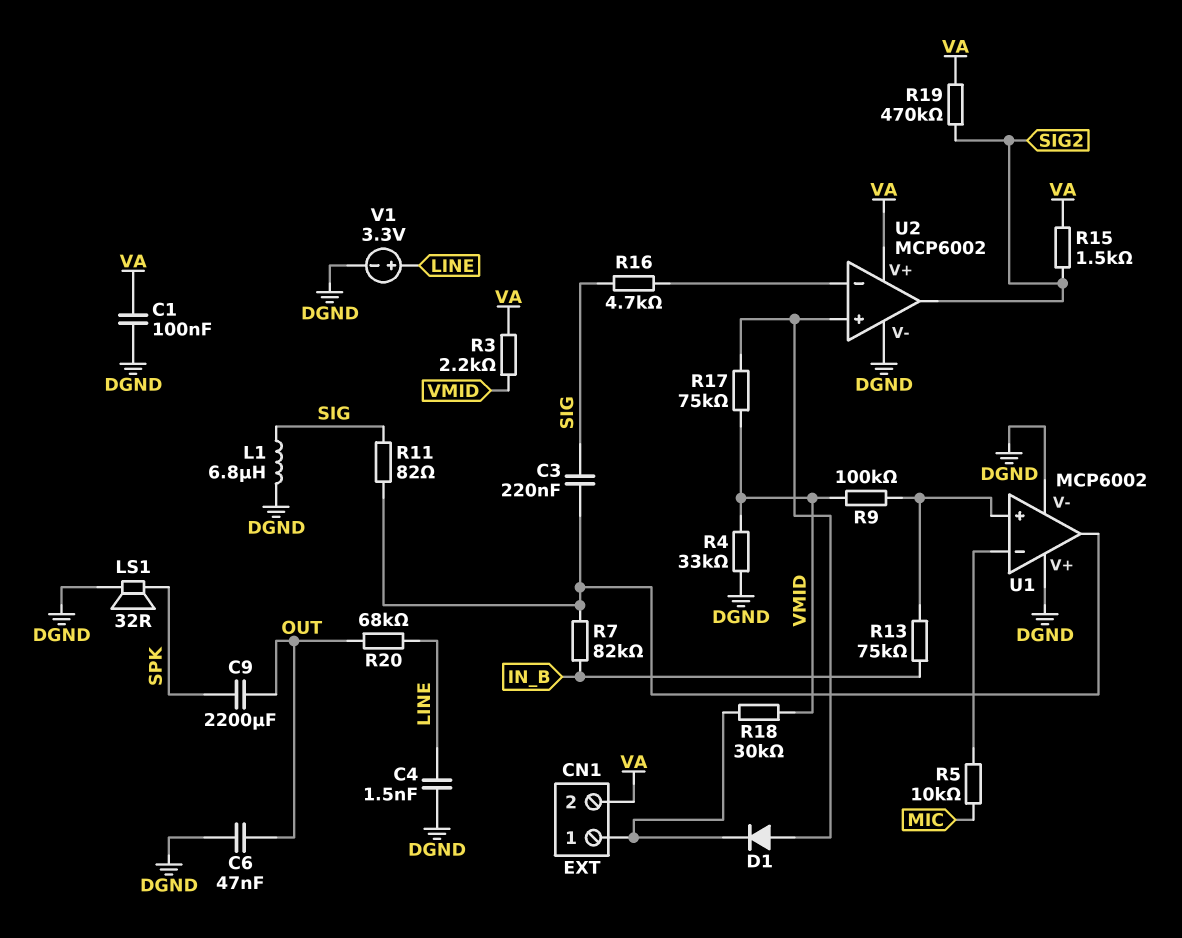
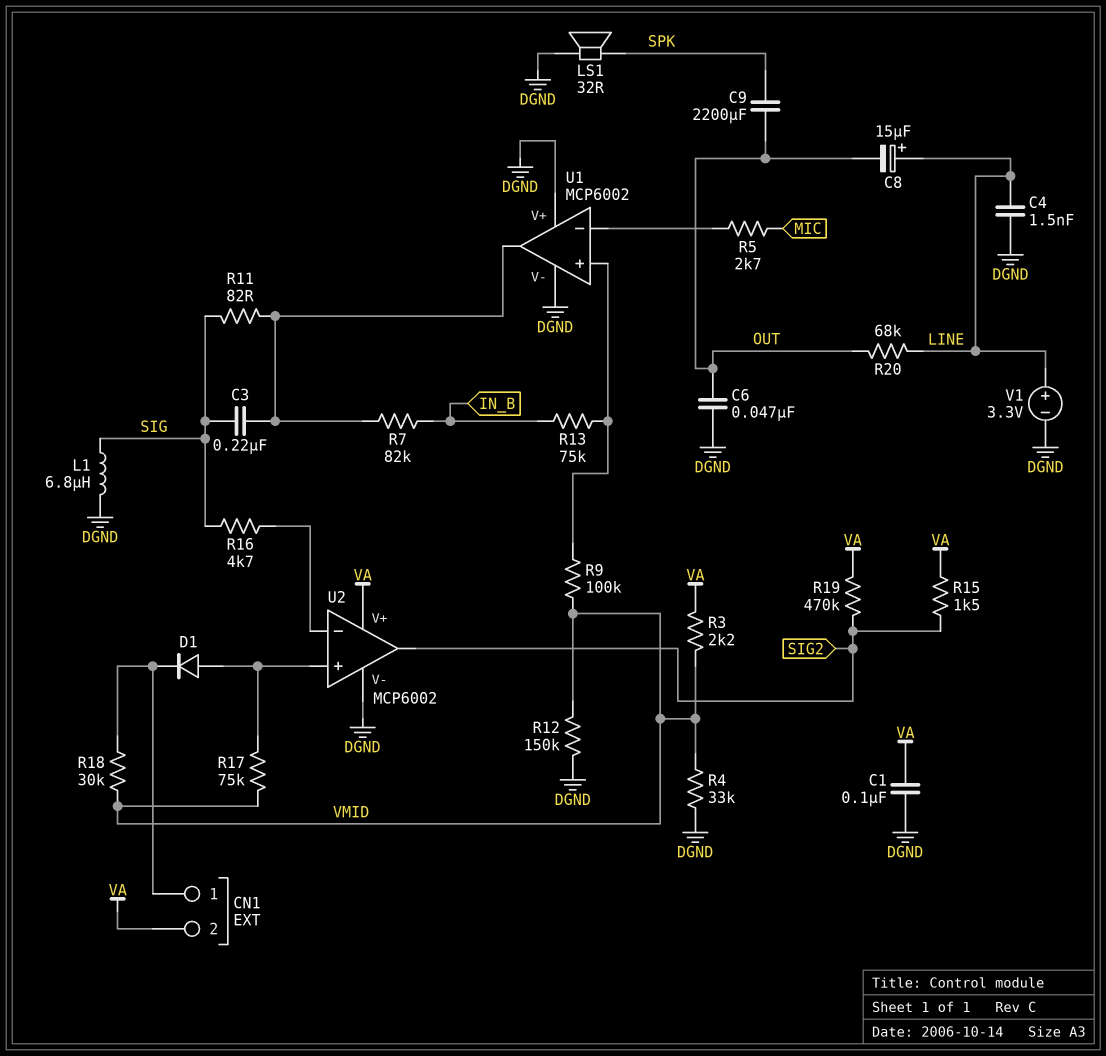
C8: none -> 15uF (plus LINE, minus OUT)
R5: 10k (MIC, U1/in-) -> 2.7k (MIC, U1/in-)
R12: none -> 150k (DGND, VMID)

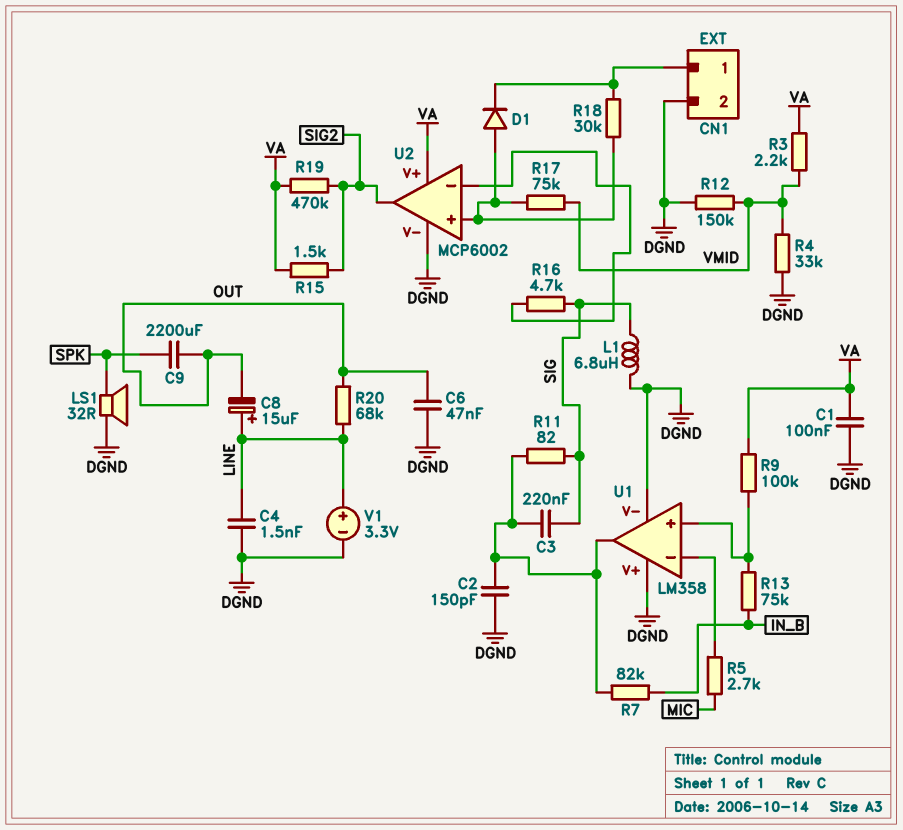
C2: none -> 150pF (DGND, U1/out)
CN1 pin 2: VA -> DGND
R9: 100k (U1/in+, VMID) -> 100k (U1/in+, VA)
R18: 30k (CN1/1, VMID) -> 30k (CN1/1, U2/in+)
U1: MCP6002 -> LM358

